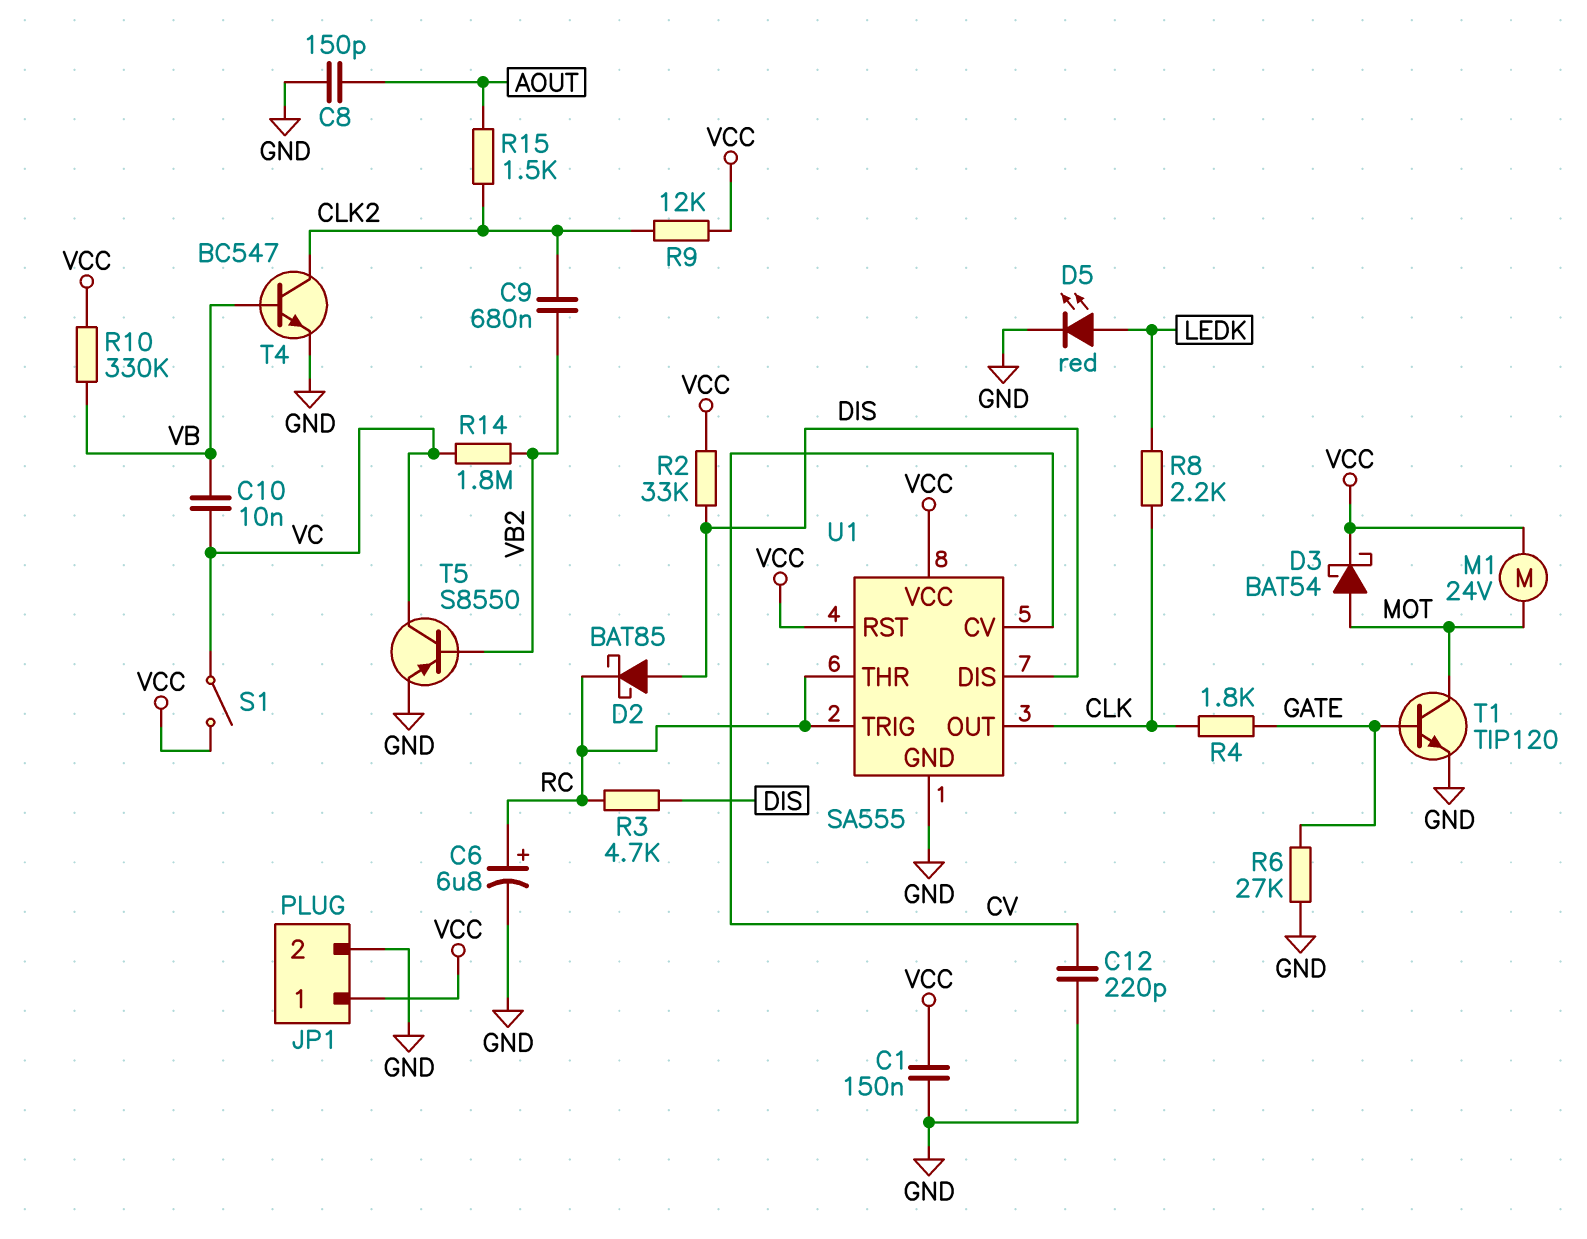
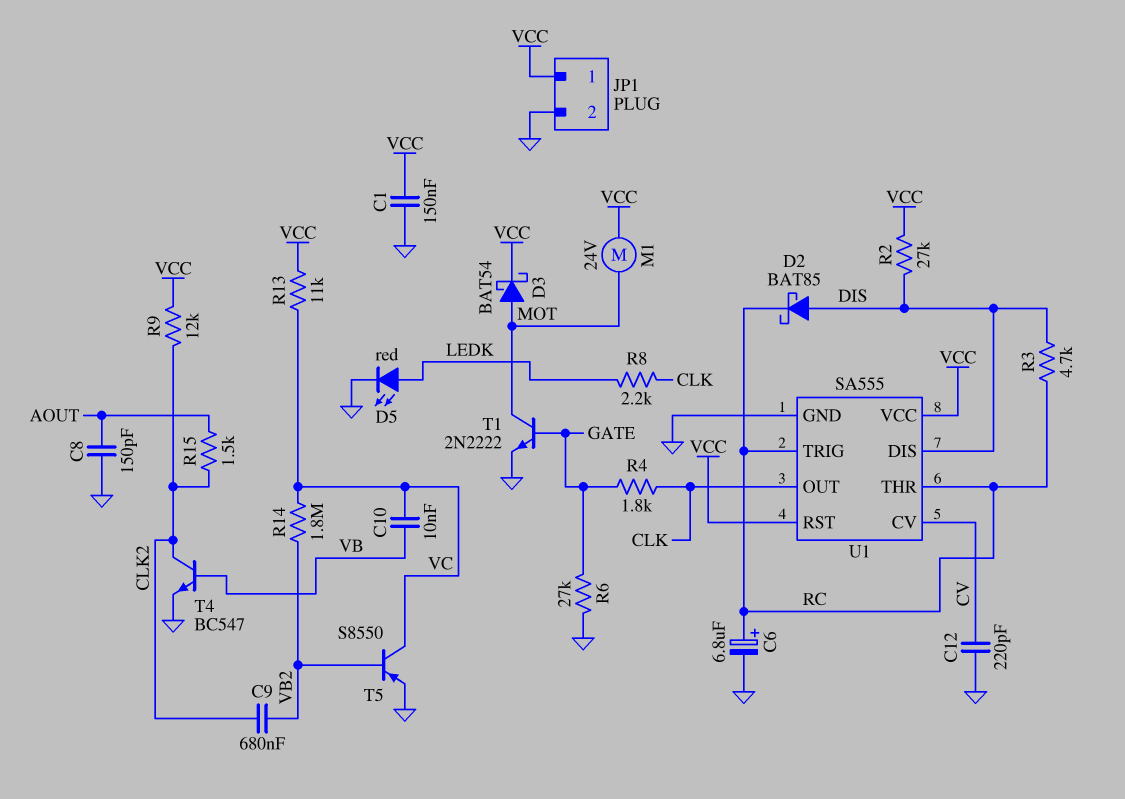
R2: 33k (DIS, VCC) -> 27k (DIS, VCC)
R10: 330k (VB, VCC) -> none
R13: none -> 11k (VC, VCC)
S1: switch (VC, VCC) -> none
T1: NPN TIP120 (B GATE, C MOT, E GND) -> NPN 2N2222 (B GATE, C MOT, E GND)

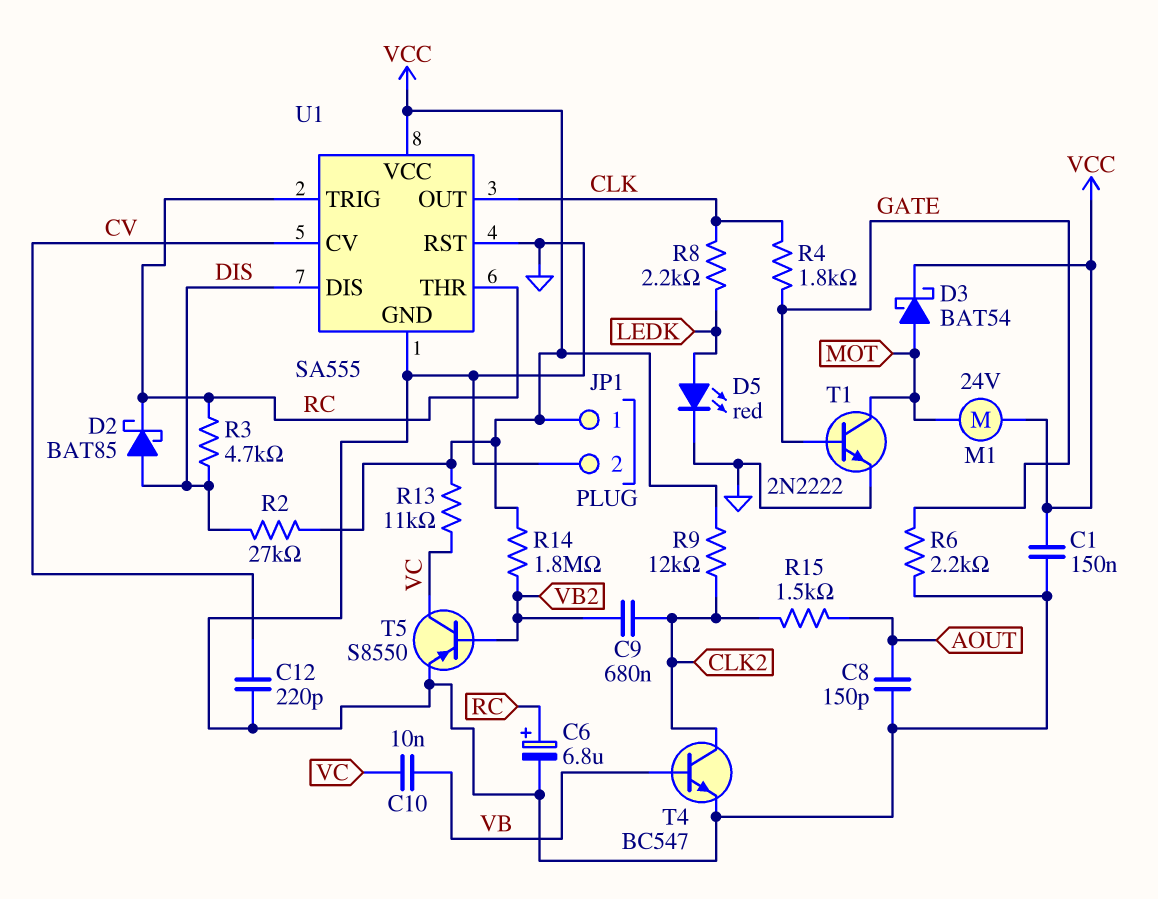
R6: 27k (GATE, GND) -> 2.2k (GATE, GND)
R14: 1.8M (VB2, VC) -> 1.8M (VB2, VCC)
U1 pin RST: VCC -> GND

